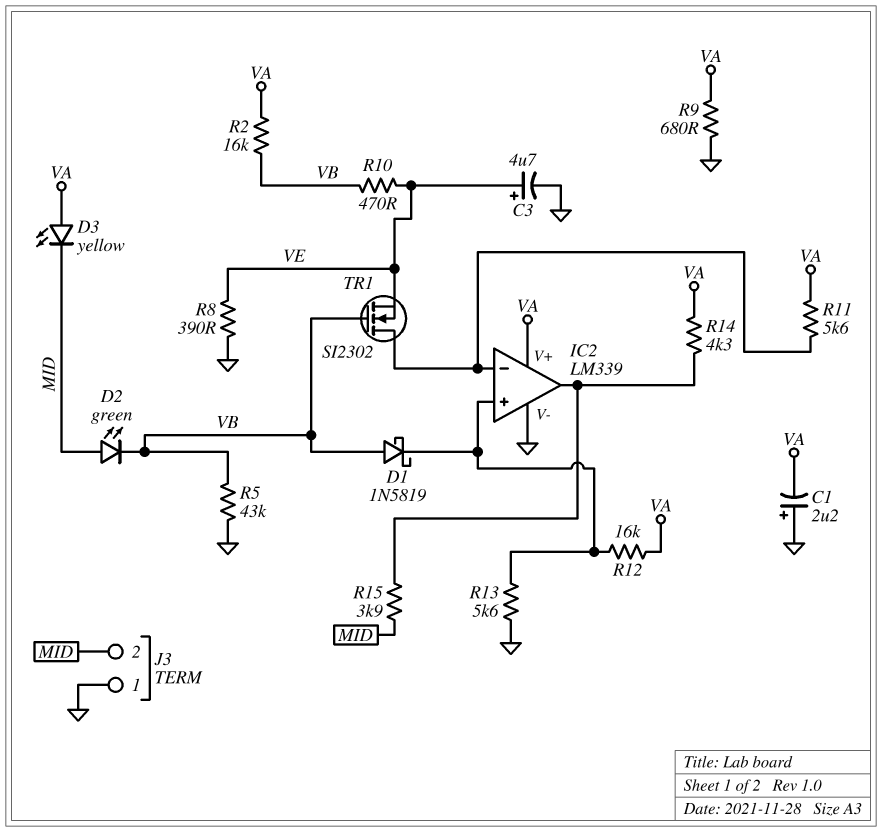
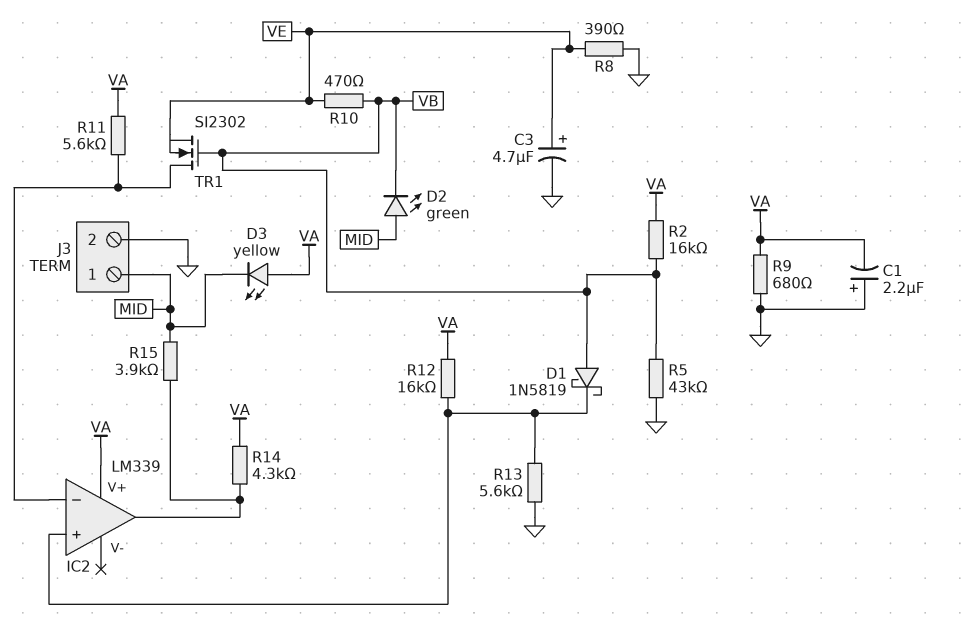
IC2 pin V-: GND -> none
J3 pin 1: GND -> MID
J3 pin 2: MID -> GND

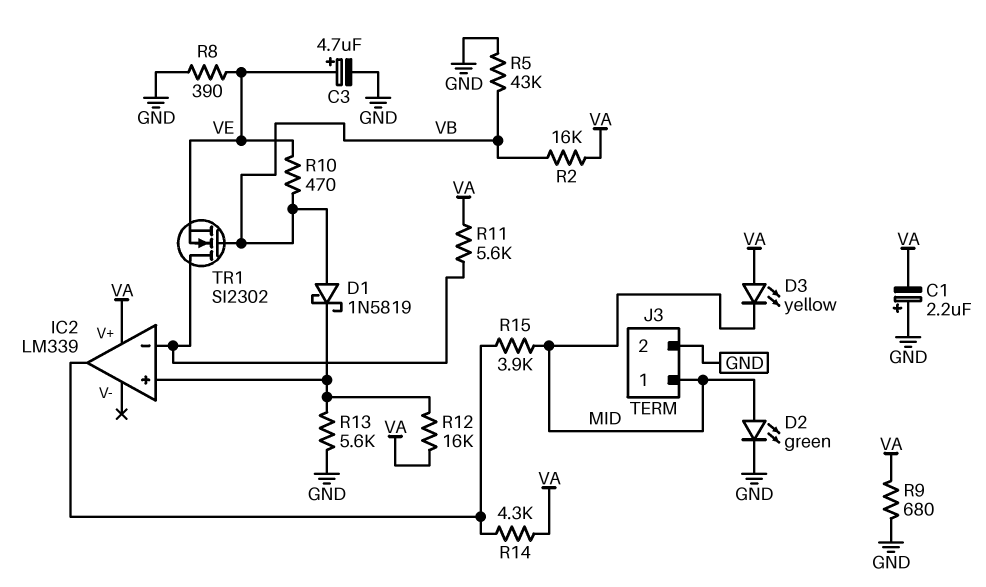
D2: LED green (A MID, K VB) -> LED green (A MID, K GND)

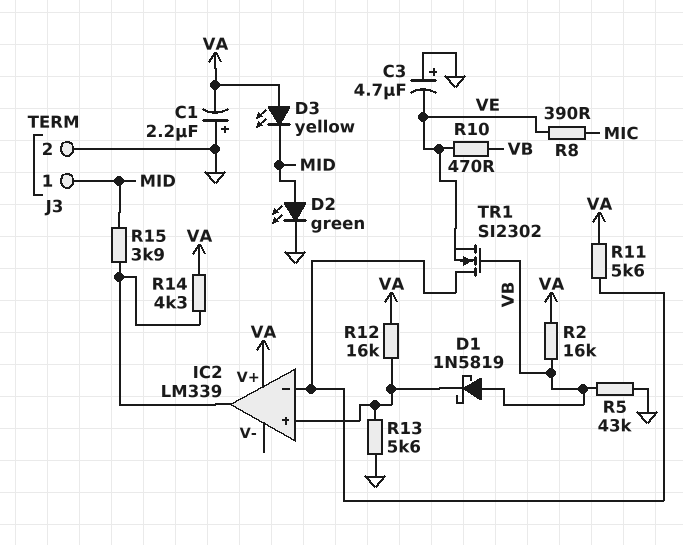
C3: 4.7uF (plus VE, minus GND) -> 4.7uF (plus GND, minus VE)
R8: 390 (GND, VE) -> 390 (MIC, VE)
R9: 680 (GND, VA) -> none

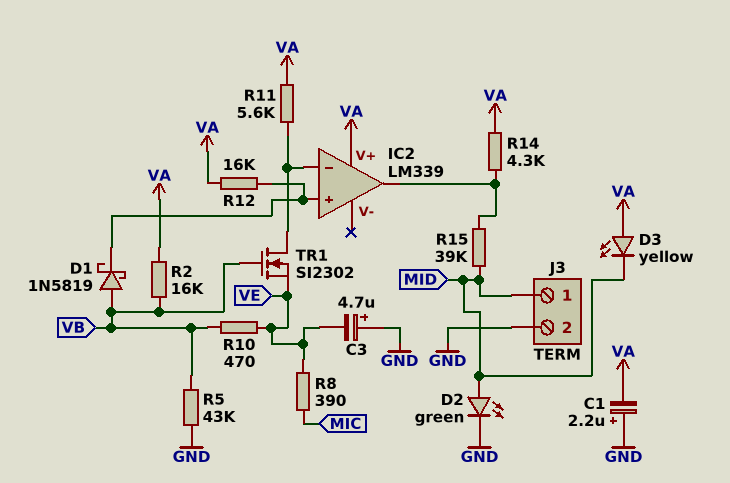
R13: 5.6k (GND, IC2/in+) -> none
R15: 3.9k (IC2/out, MID) -> 39k (IC2/out, MID)

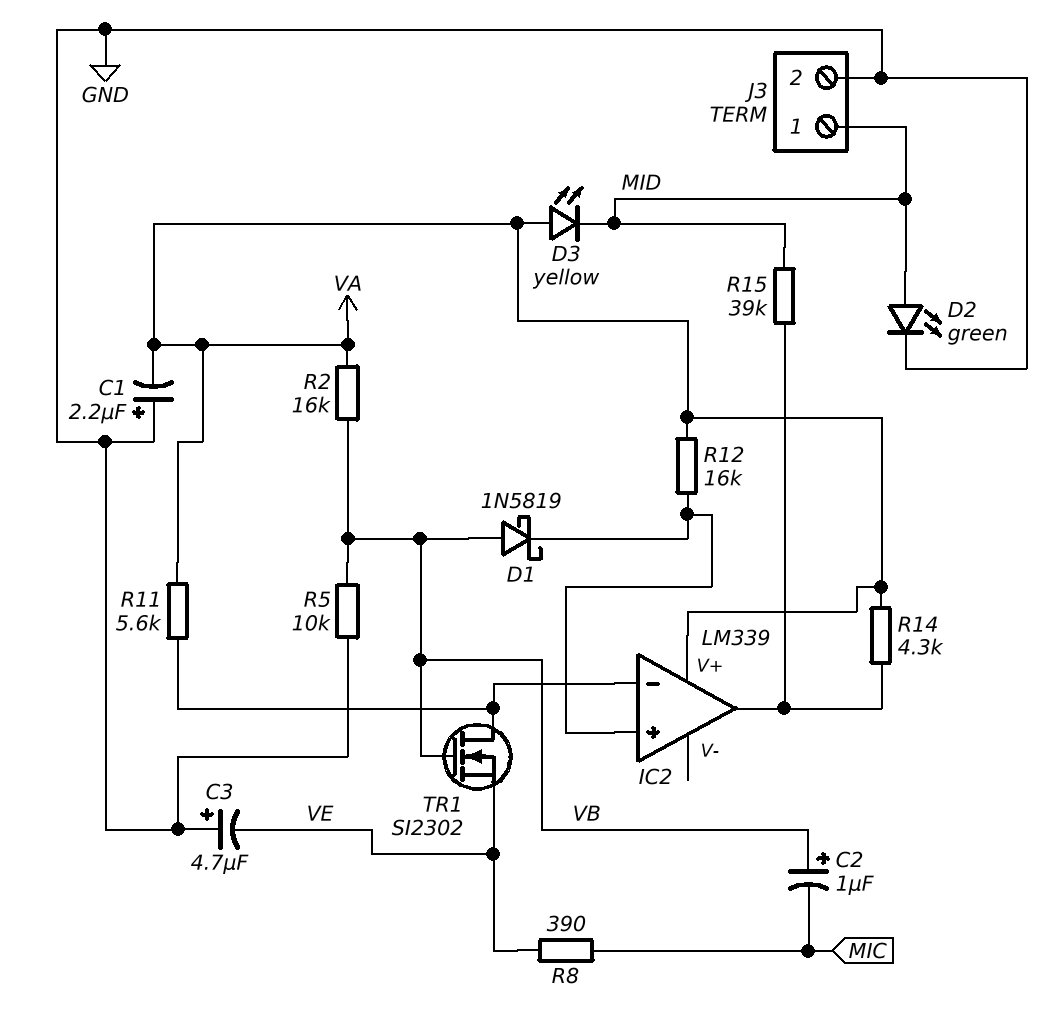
C2: none -> 1uF (plus VB, minus MIC)
R5: 43k (GND, VB) -> 10k (GND, VB)
R10: 470 (VB, VE) -> none

